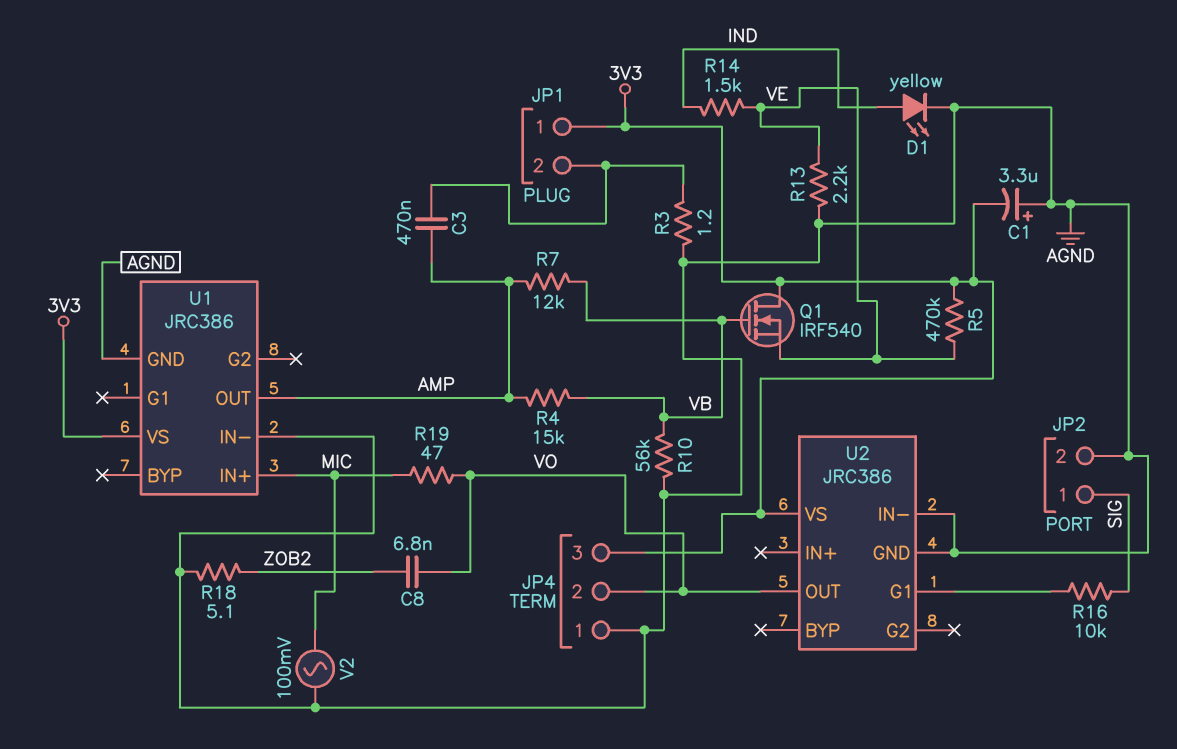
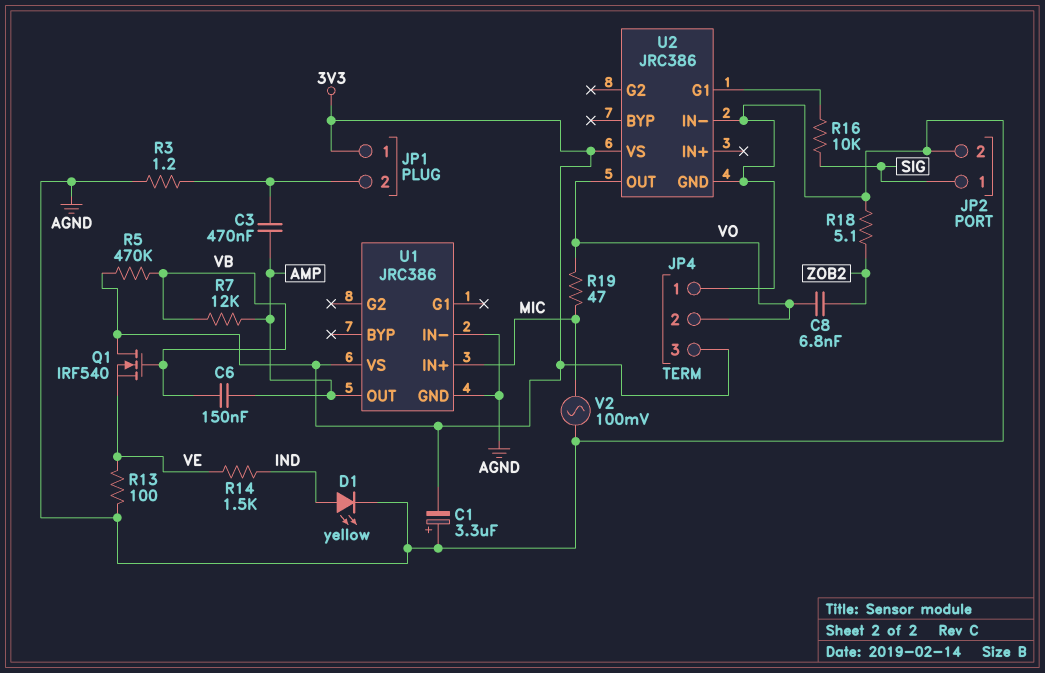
C6: none -> 150nF (AMP, VB)
R4: 15k (AMP, VB) -> none
R5: 470k (3V3, VE) -> 470k (3V3, VB)
R10: 56k (AGND, VB) -> none
R13: 2.2k (AGND, VE) -> 100 (AGND, VE)

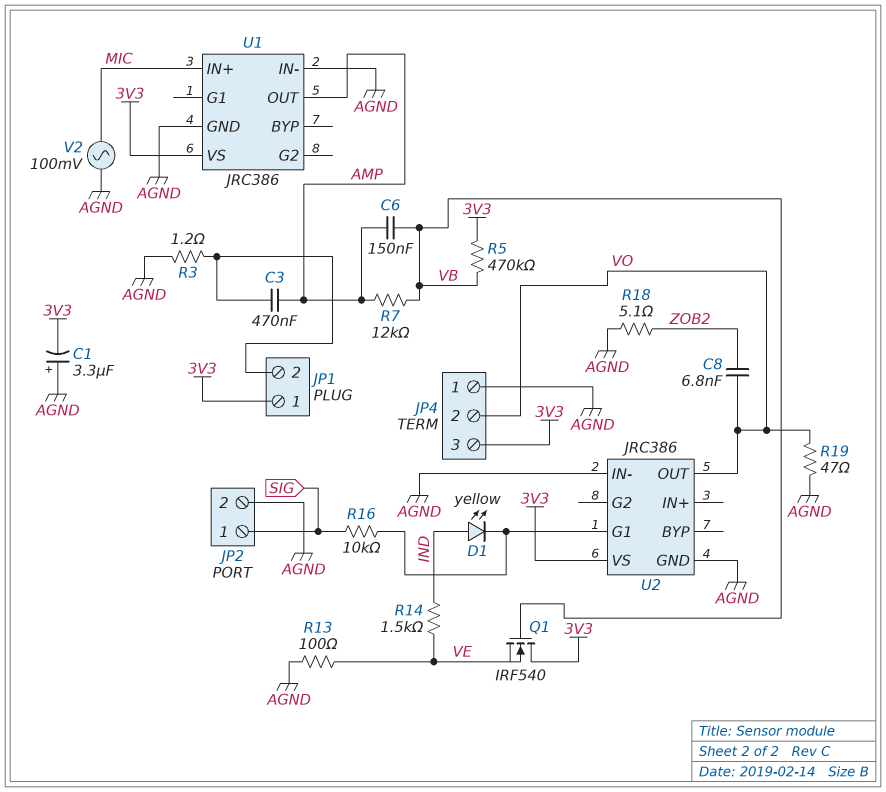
D1: LED yellow (A IND, K AGND) -> LED yellow (A IND, K U2/G1)
R19: 47 (MIC, VO) -> 47 (AGND, VO)

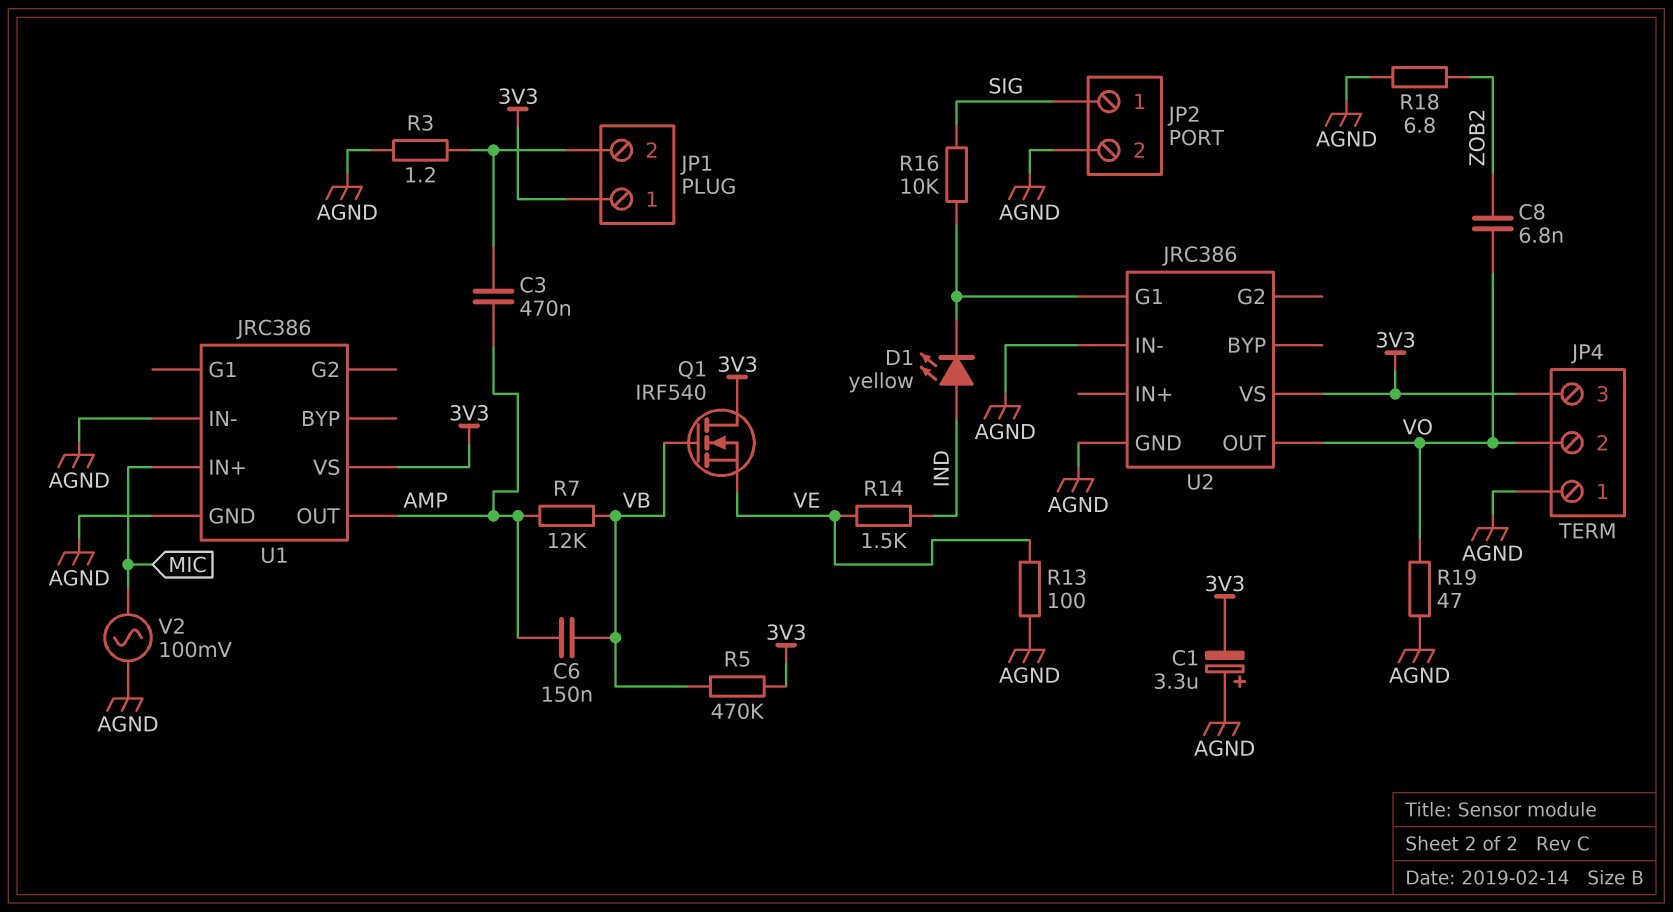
R18: 5.1 (AGND, ZOB2) -> 6.8 (AGND, ZOB2)

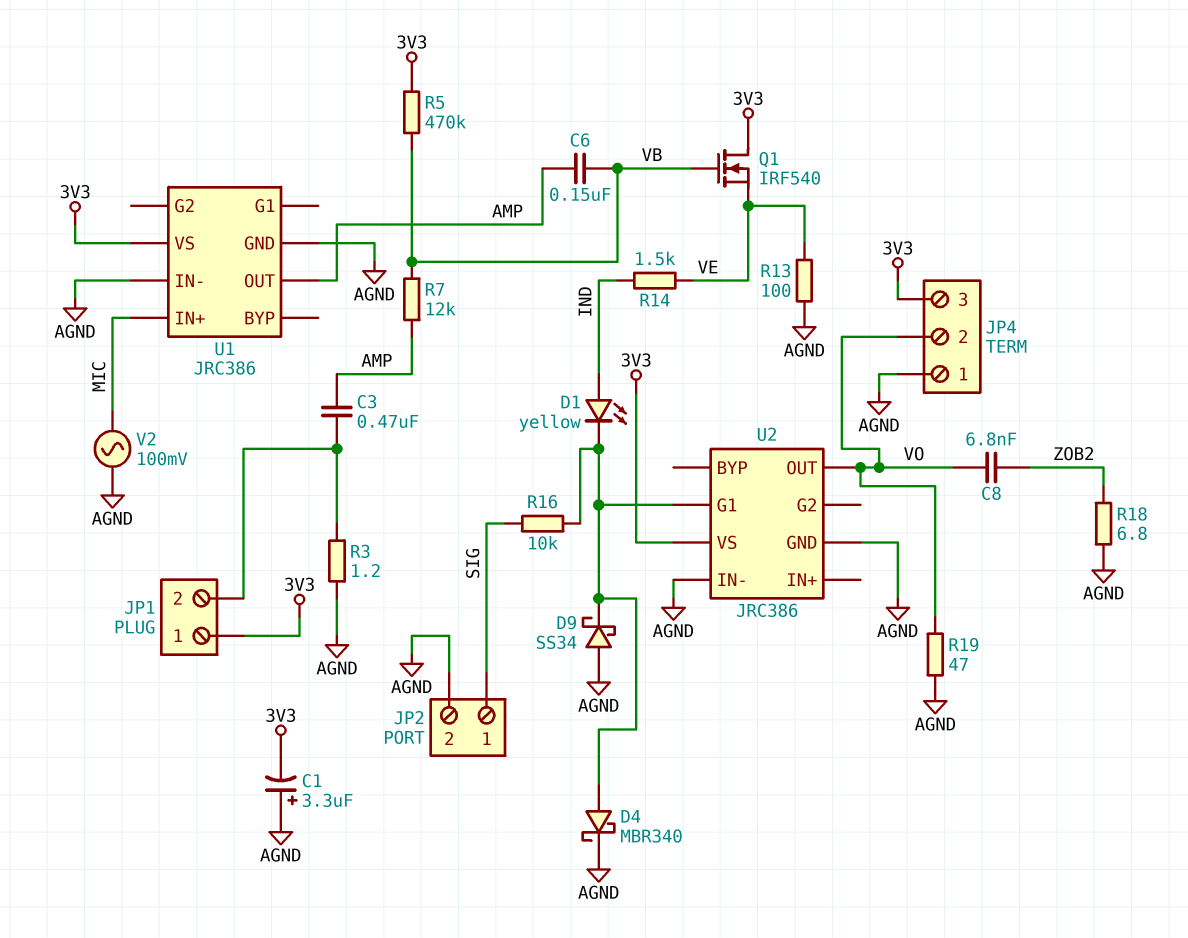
D4: none -> schottky MBR340 (A U2/G1, K AGND)
D9: none -> schottky SS34 (A AGND, K U2/G1)

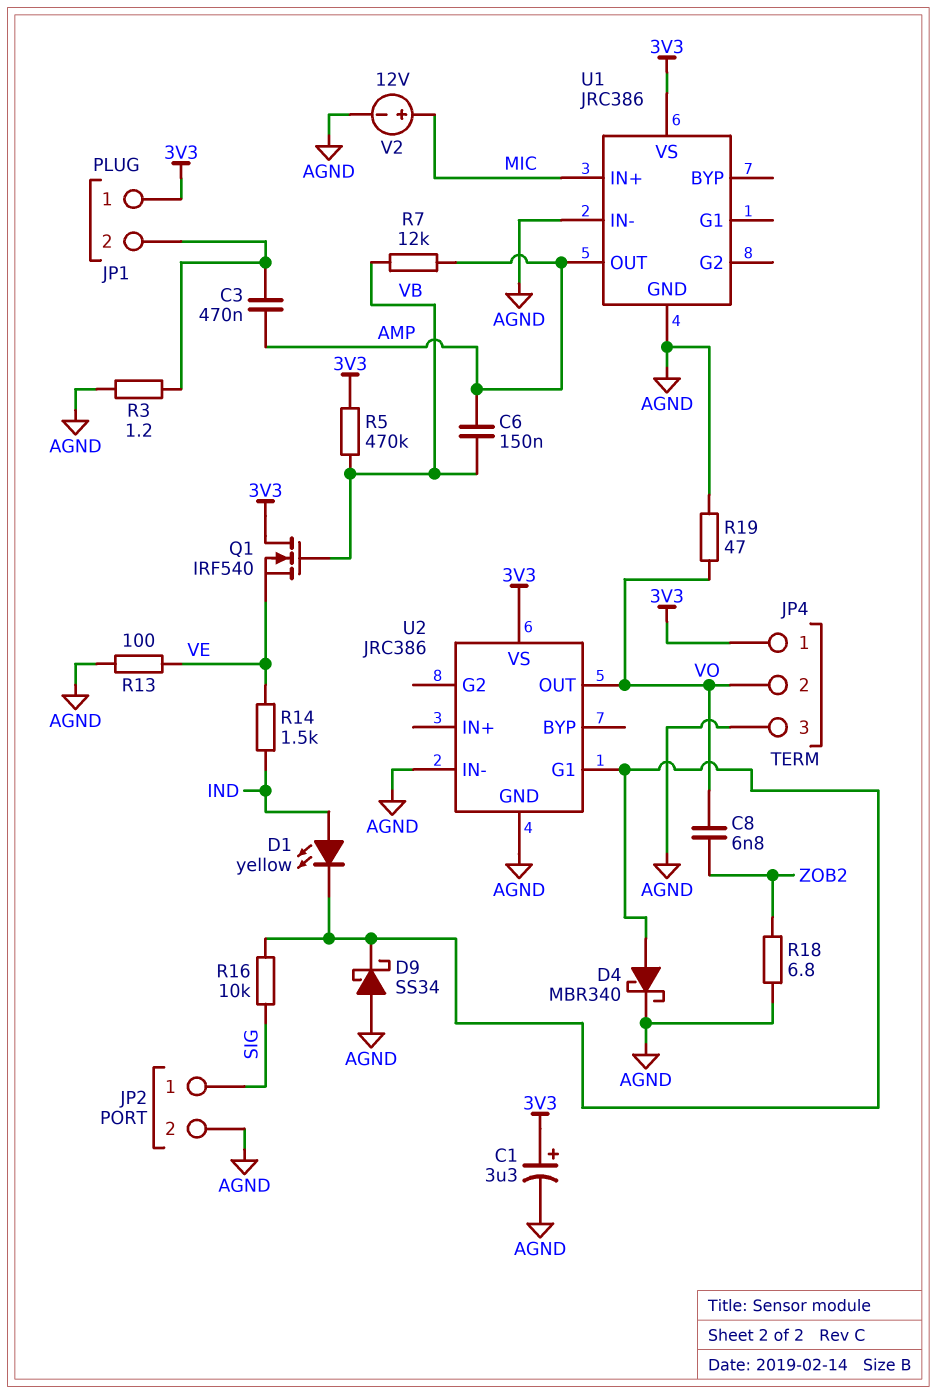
C1: 3.3uF (plus AGND, minus 3V3) -> 3.3uF (plus 3V3, minus AGND)
JP4 pin 1: AGND -> 3V3
JP4 pin 3: 3V3 -> AGND
V2: AC 100mV (AGND, MIC) -> 12V (plus MIC, minus AGND)

